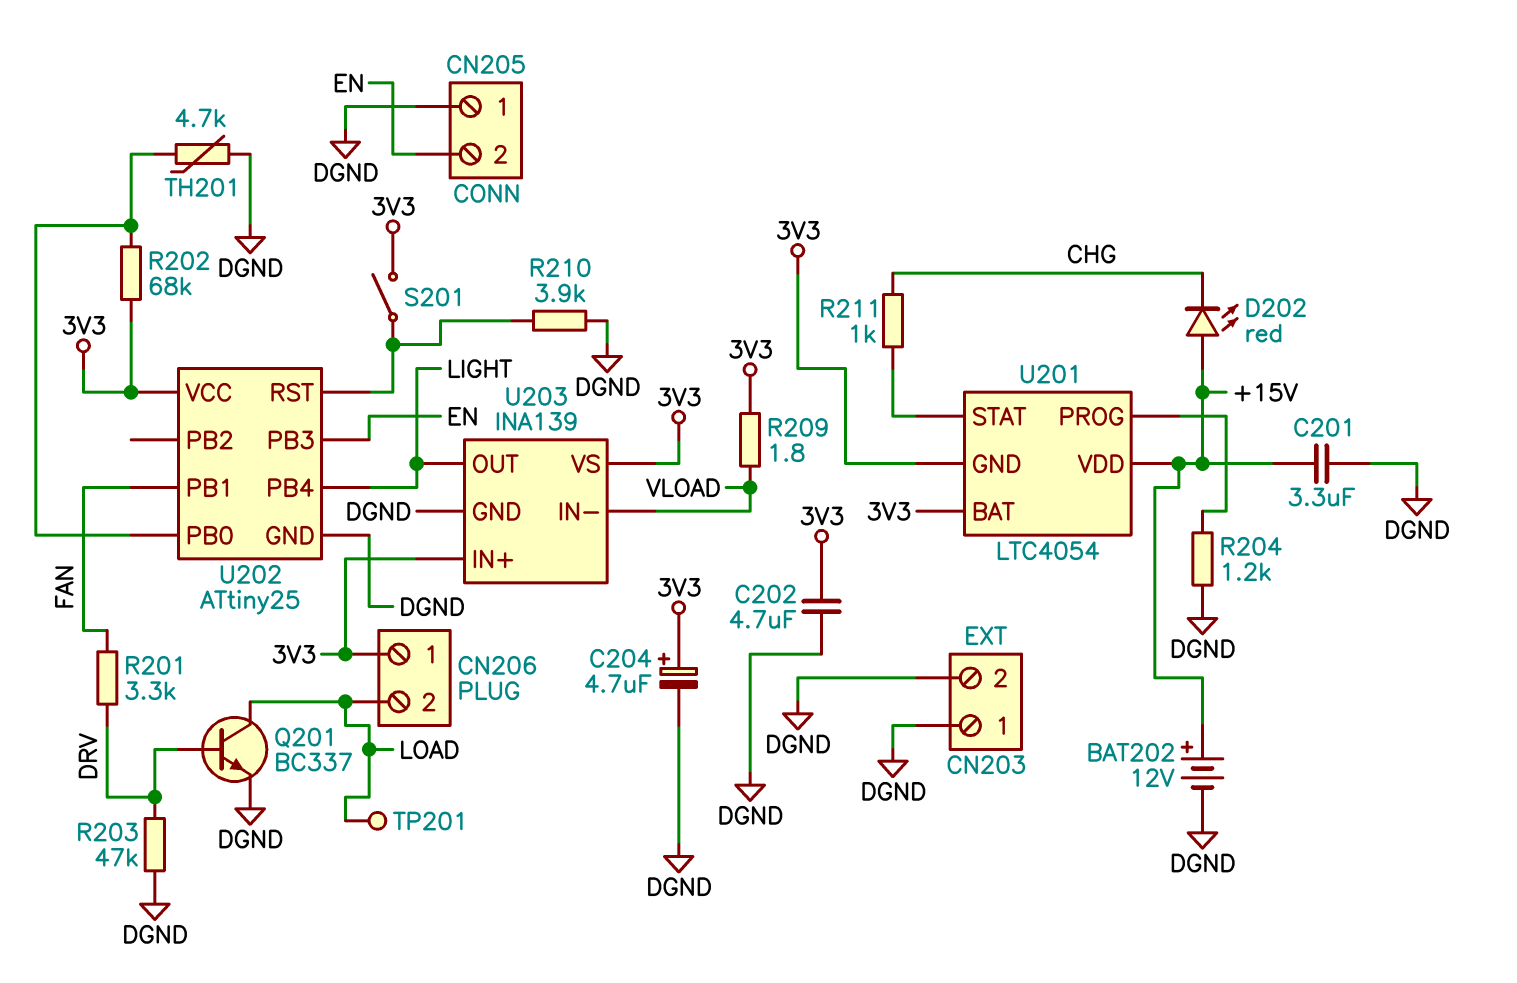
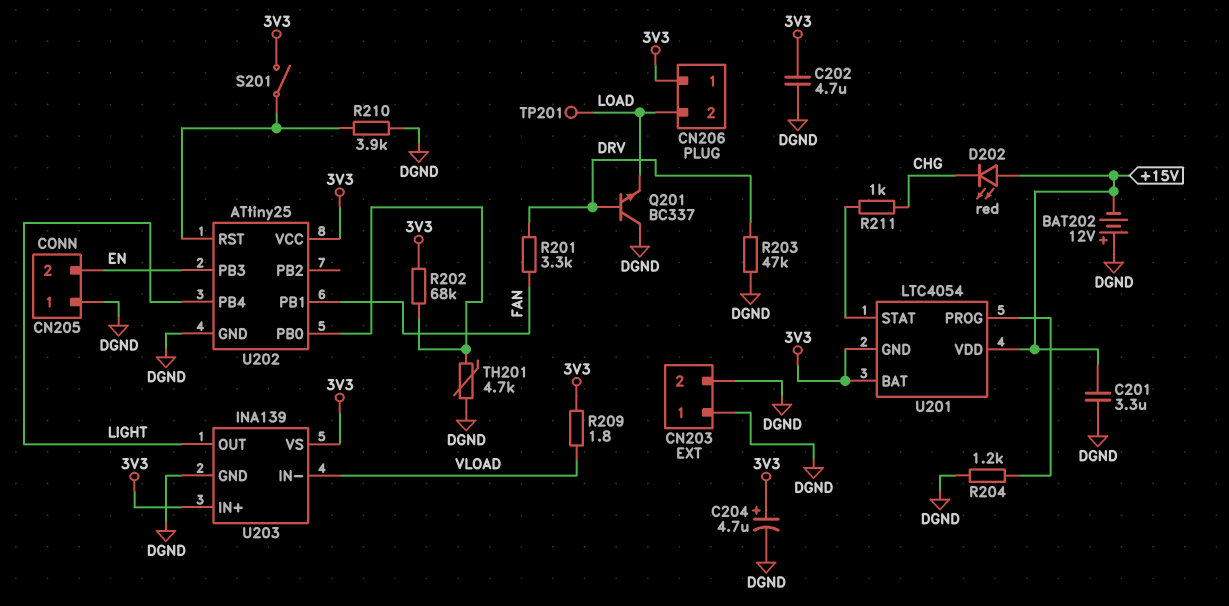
BAT202: 12V (plus +15V, minus DGND) -> 12V (plus DGND, minus +15V)
Q201: NPN BC337 (B DRV, C LOAD, E DGND) -> NPN BC337 (B DRV, C DGND, E LOAD)

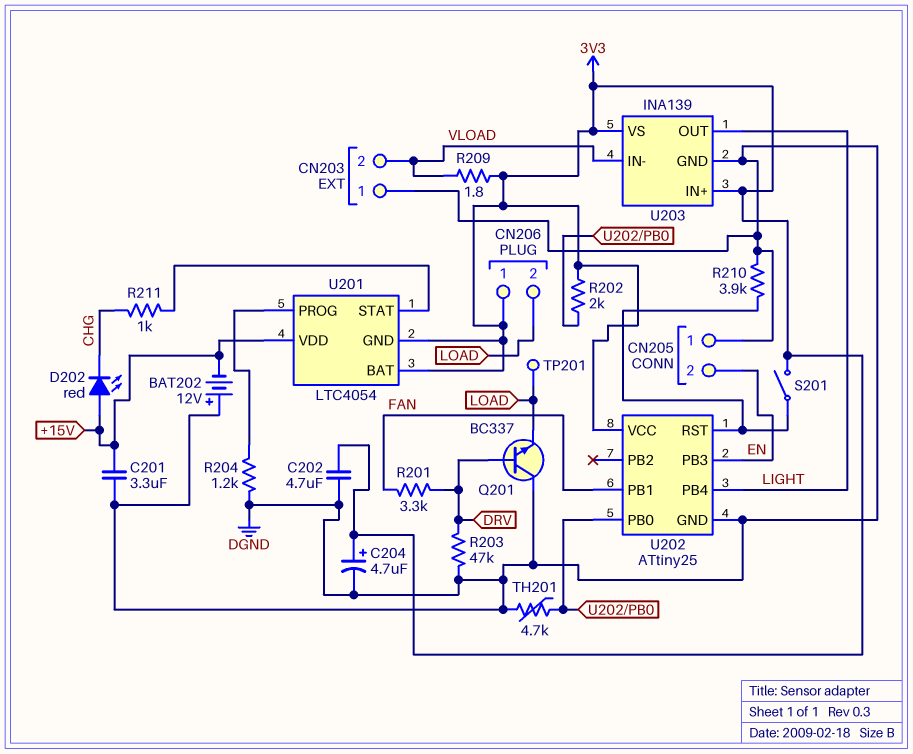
CN203 pin 2: DGND -> VLOAD
R202: 68k (3V3, U202/PB0) -> 2k (3V3, U202/PB0)

